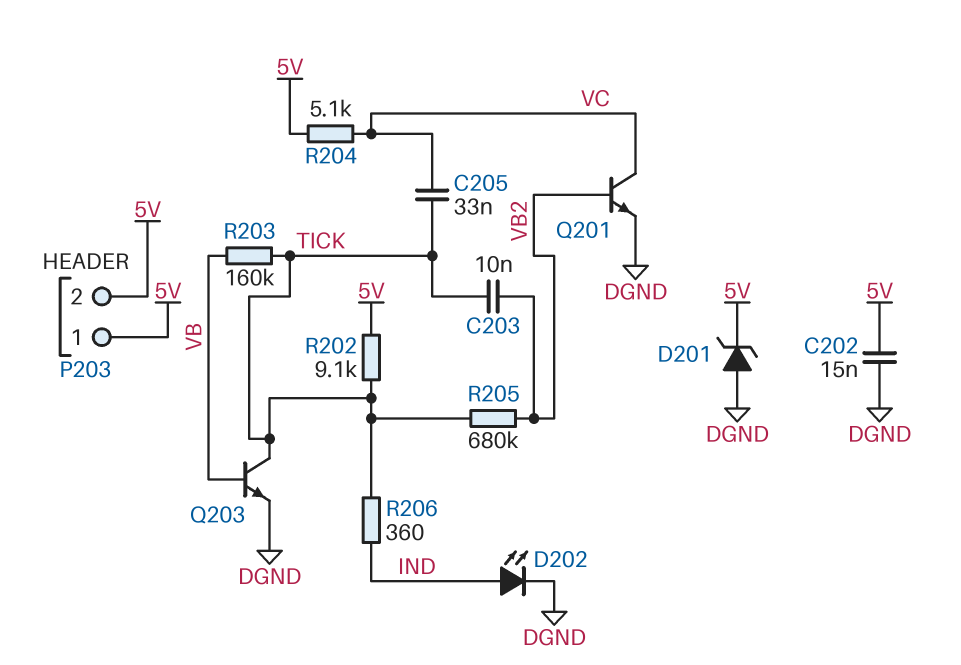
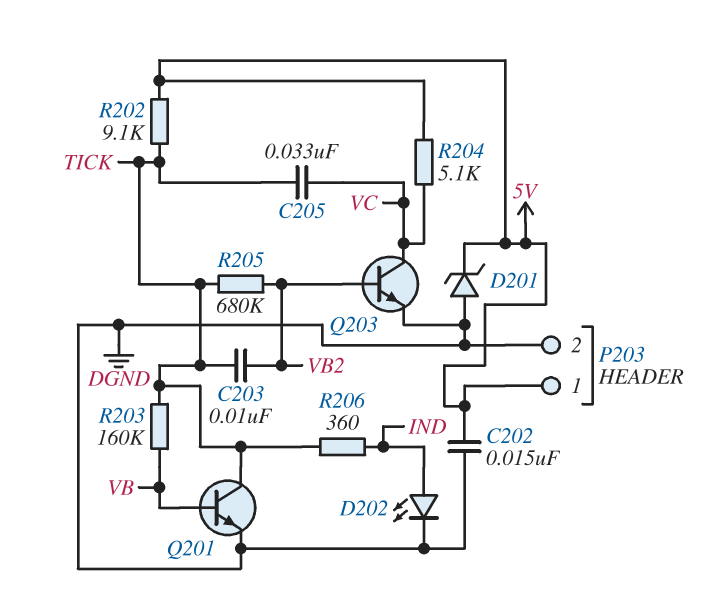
P203 pin 2: 5V -> DGND
Q201: NPN (B VB2, C VC, E DGND) -> NPN (B VB, C TICK, E DGND)
Q203: NPN (B VB, C TICK, E DGND) -> NPN (B VB2, C VC, E DGND)

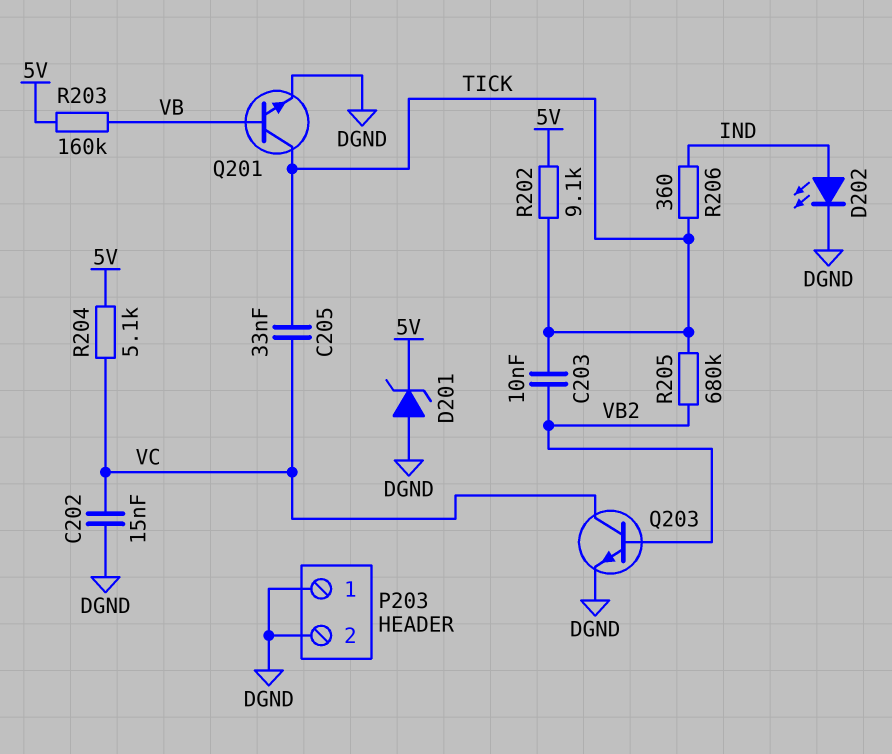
C202: 15nF (5V, DGND) -> 15nF (DGND, VC)
P203 pin 1: 5V -> DGND
R203: 160k (TICK, VB) -> 160k (5V, VB)

